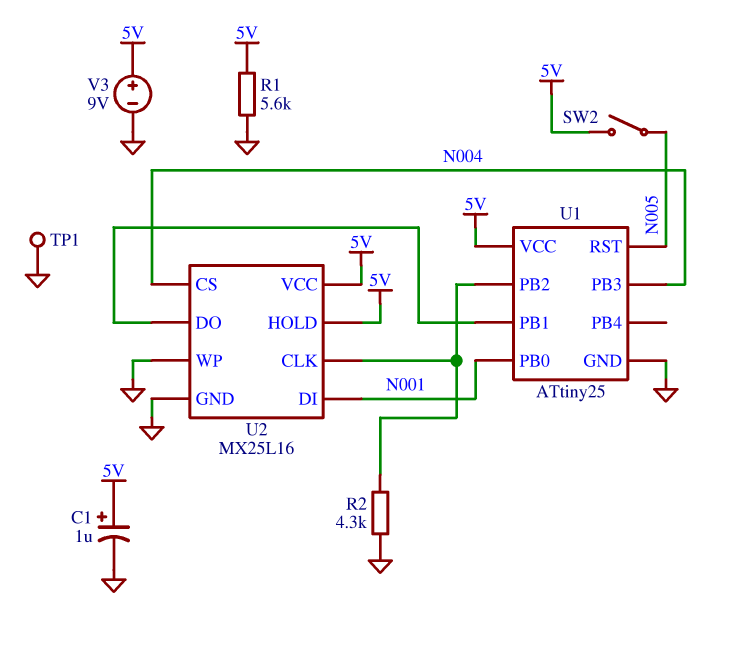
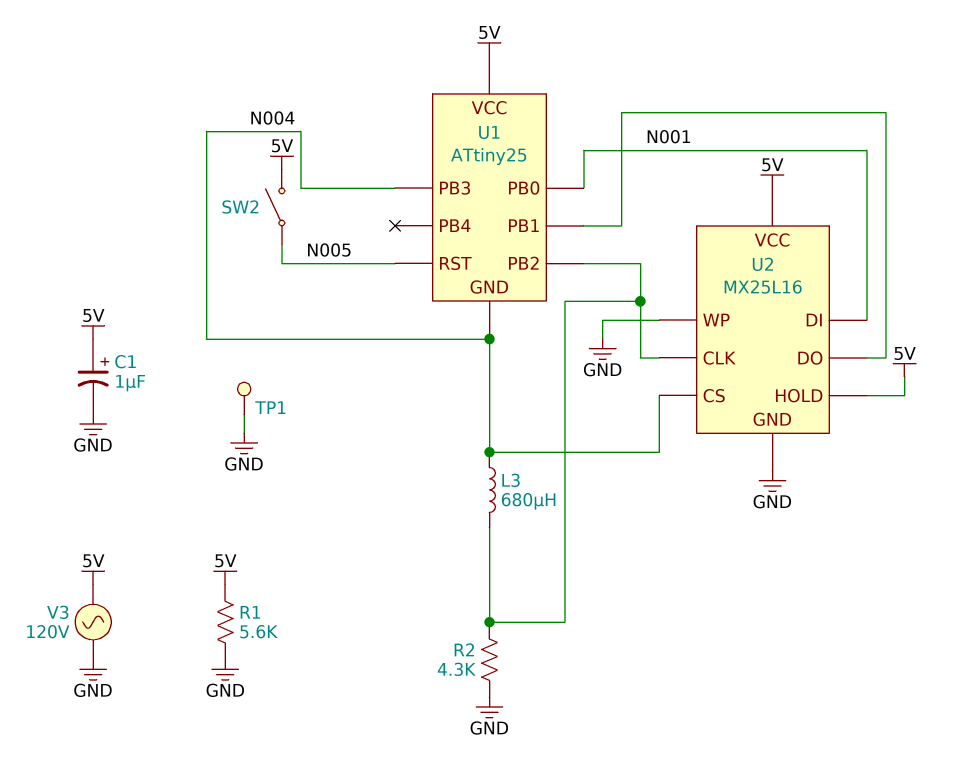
L3: none -> 680uH (N004, U1/PB2)
U1 pin GND: GND -> N004
V3: 9V (plus 5V, minus GND) -> AC 120V (5V, GND)

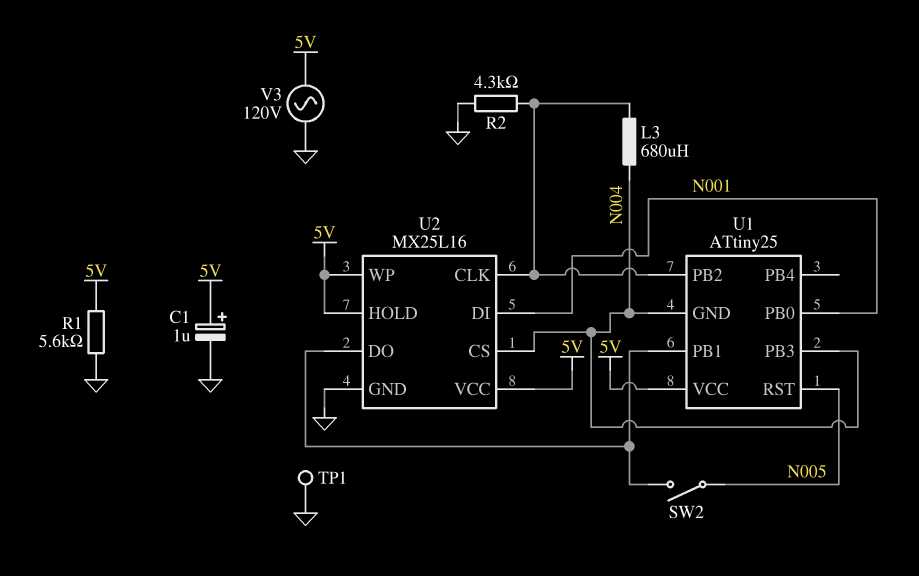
SW2: switch (5V, N005) -> switch (N005, U1/PB1)
U2 pin WP: GND -> 5V

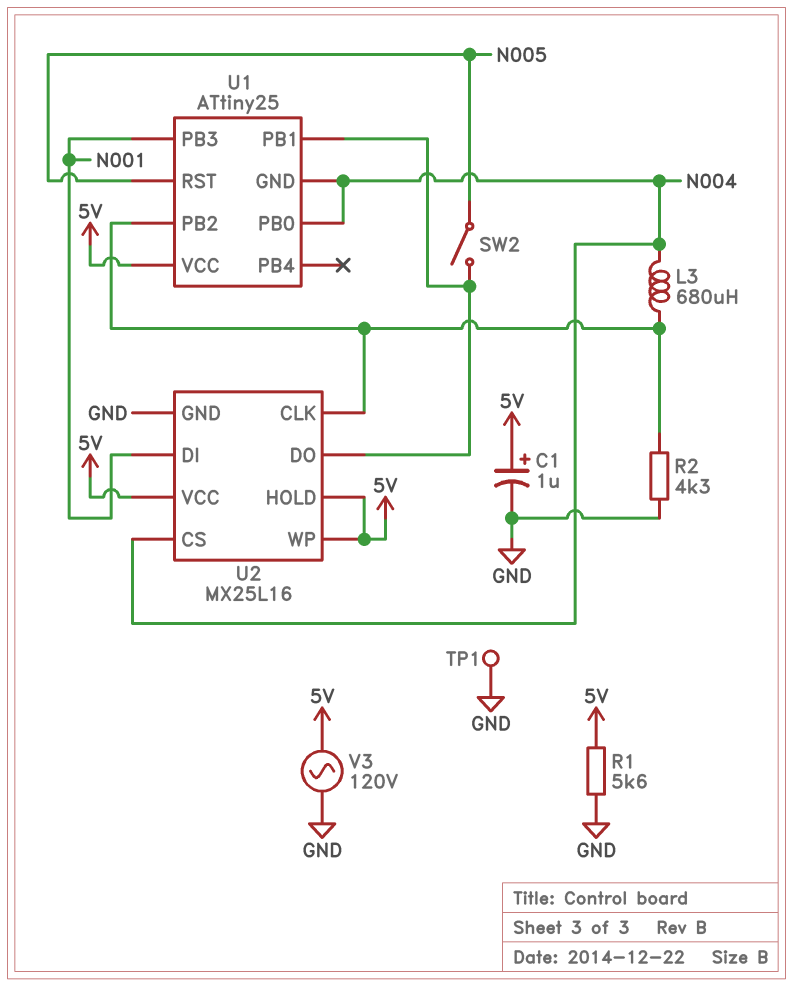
U1 pin PB0: N001 -> N004
U1 pin PB3: N004 -> N001

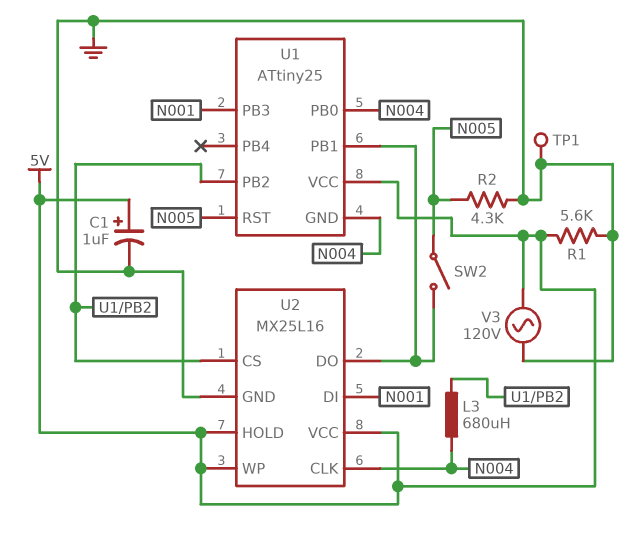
R2: 4.3k (GND, U1/PB2) -> 4.3k (GND, N005)
U2 pin CLK: U1/PB2 -> N004
U2 pin CS: N004 -> U1/PB2

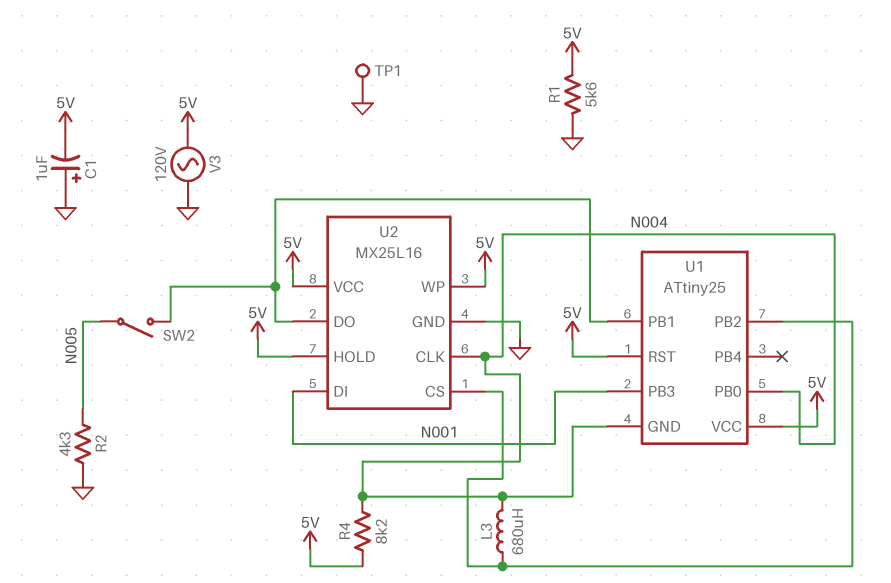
C1: 1uF (plus 5V, minus GND) -> 1uF (plus GND, minus 5V)
R4: none -> 8.2k (5V, N004)
U1 pin RST: N005 -> 5V

